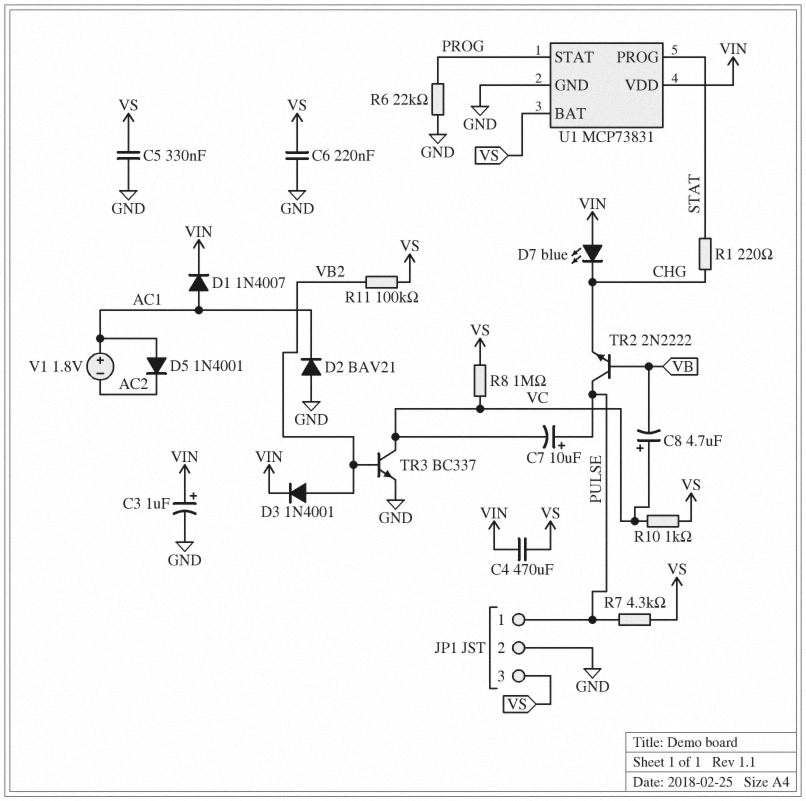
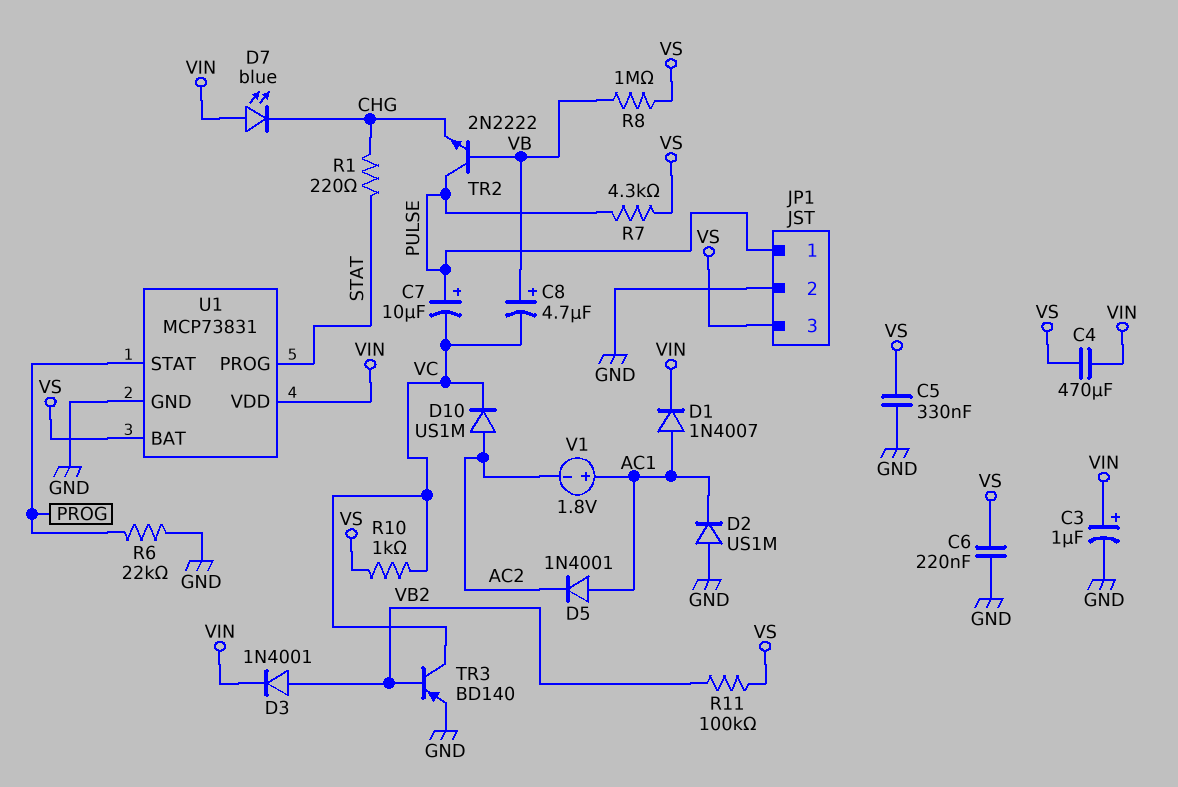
C8: 4.7uF (plus VC, minus VB) -> 4.7uF (plus VB, minus VC)
D2: diode BAV21 (A GND, K AC1) -> diode US1M (A GND, K AC1)
D10: none -> diode US1M (A AC2, K VC)
R8: 1M (VC, VS) -> 1M (VB, VS)
TR3: NPN BC337 (B VB2, C VC, E GND) -> PNP BD140 (B VB2, C VC, E GND)

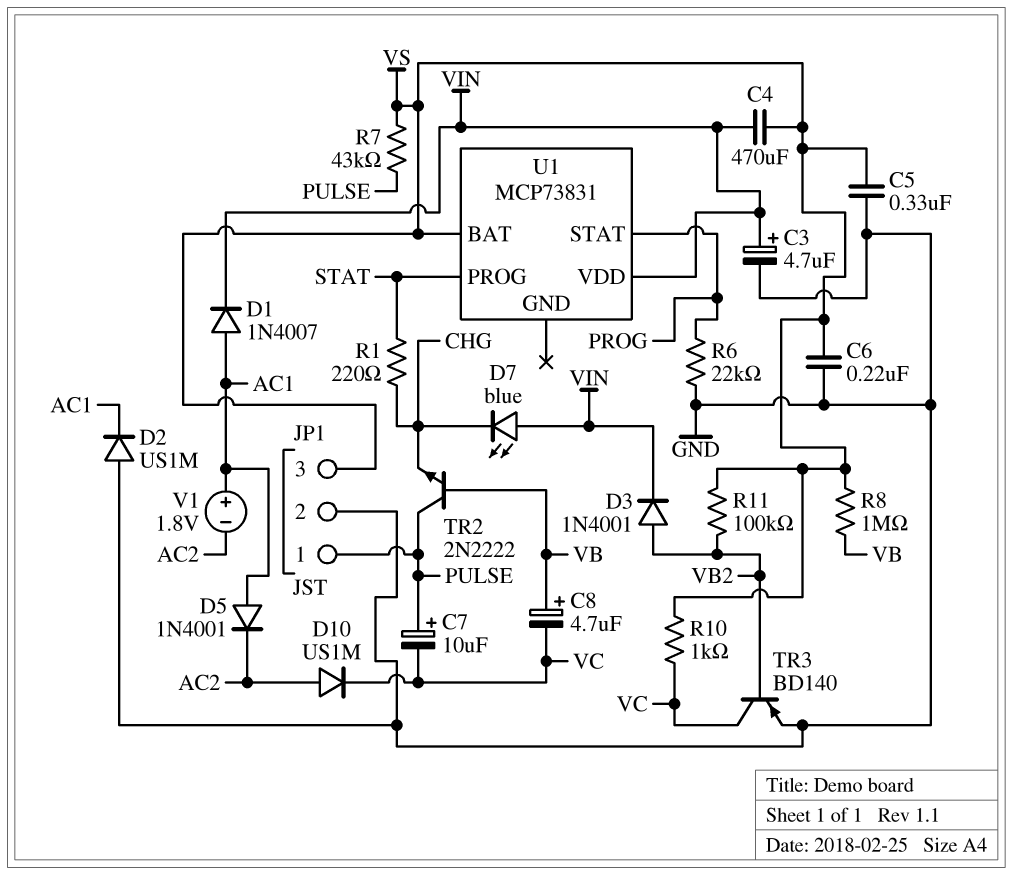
C3: 1uF (plus VIN, minus GND) -> 4.7uF (plus VIN, minus GND)
R7: 4.3k (PULSE, VS) -> 43k (PULSE, VS)
U1 pin GND: GND -> none

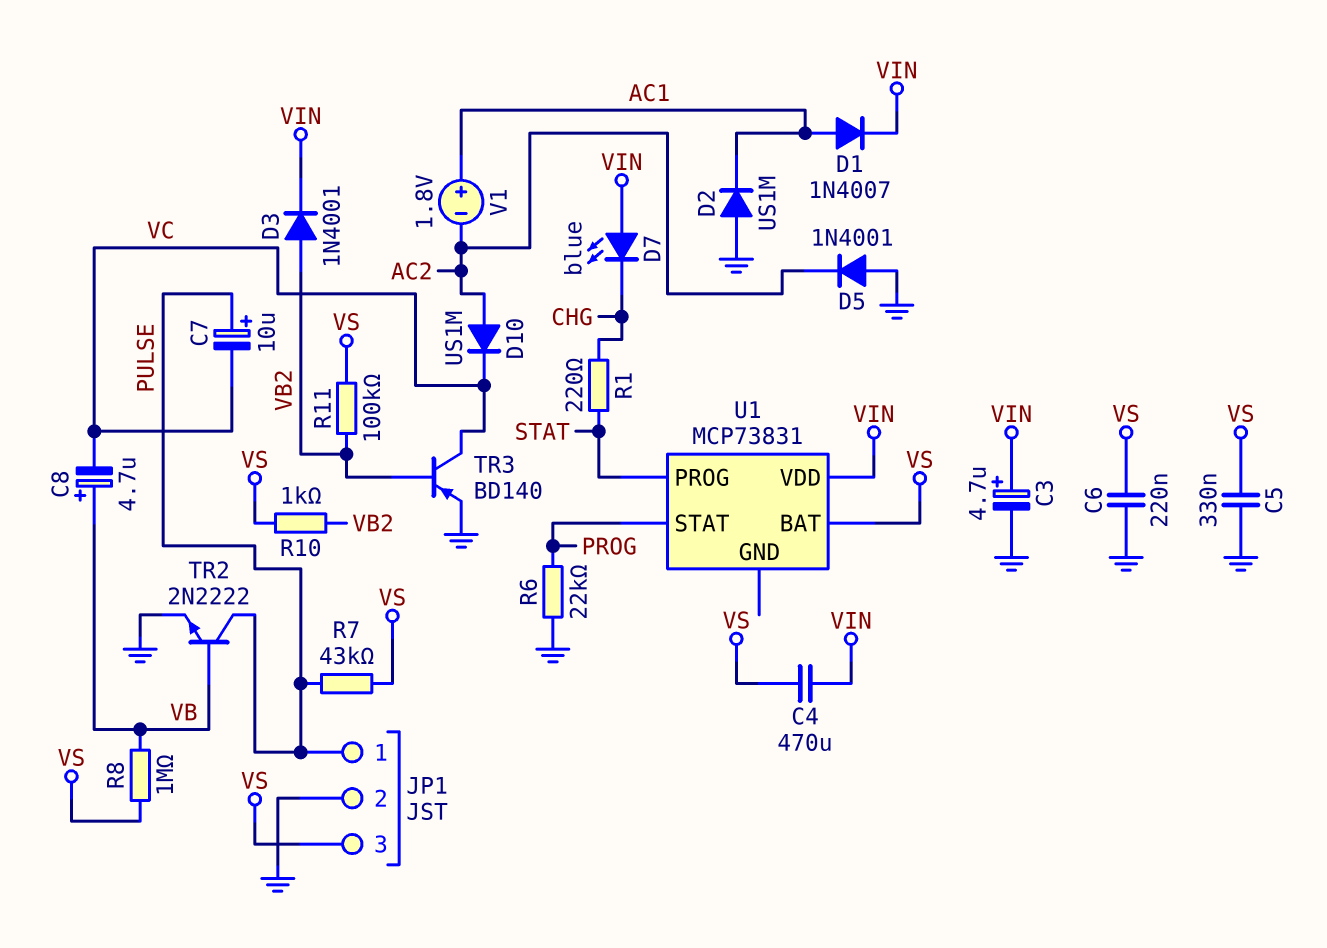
D5: diode 1N4001 (A AC1, K AC2) -> diode 1N4001 (A GND, K AC2)
R10: 1k (VC, VS) -> 1k (VB2, VS)
TR2: NPN 2N2222 (B VB, C PULSE, E CHG) -> NPN 2N2222 (B VB, C PULSE, E GND)

